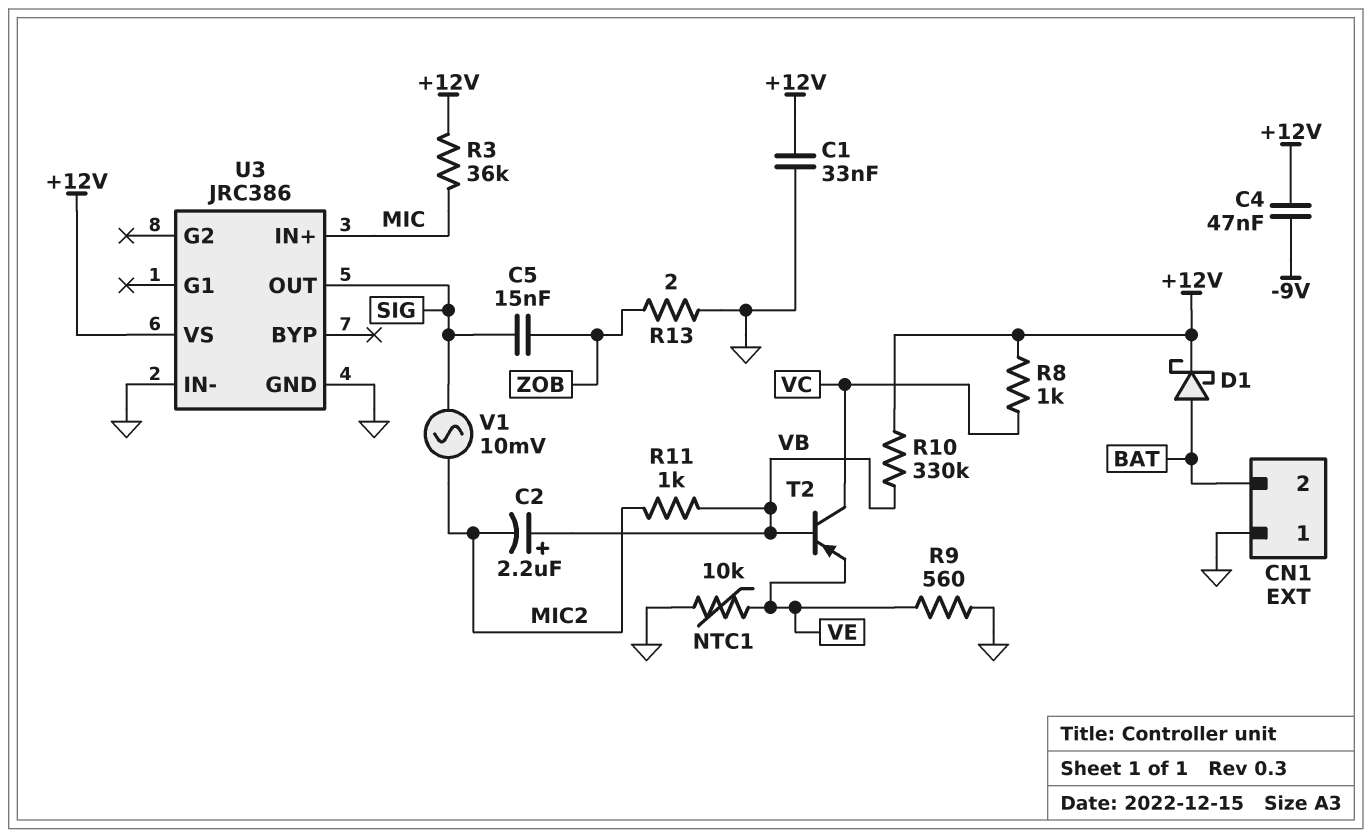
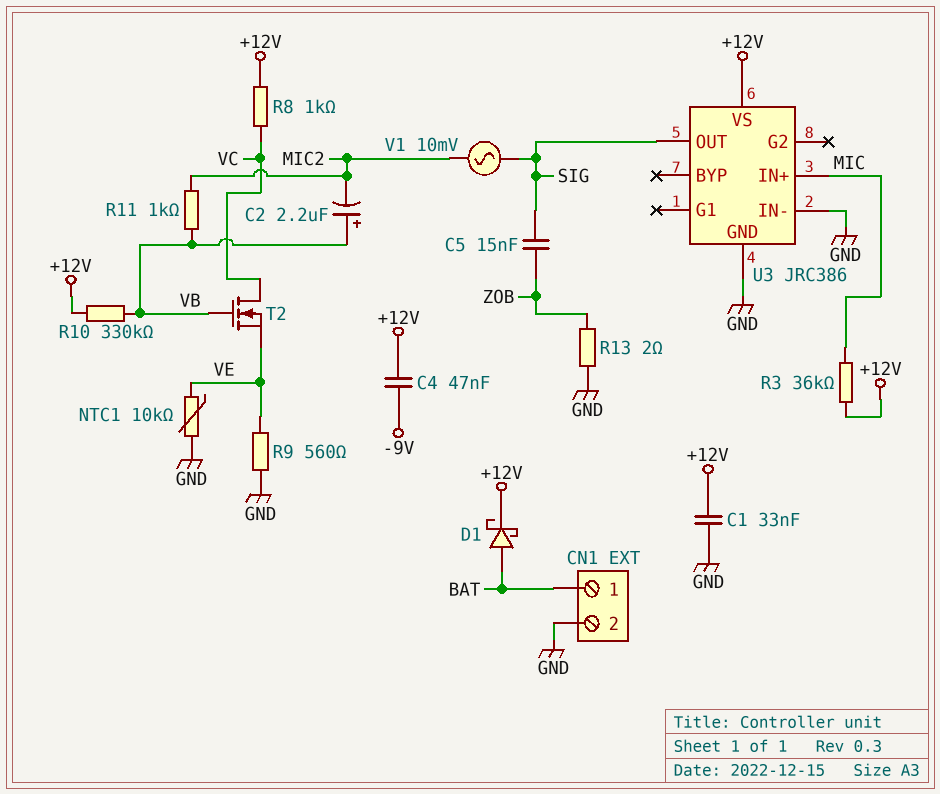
CN1 pin 1: GND -> BAT
CN1 pin 2: BAT -> GND
T2: PNP (B VB, C VC, E VE) -> NMOS (G VB, D VC, S VE)

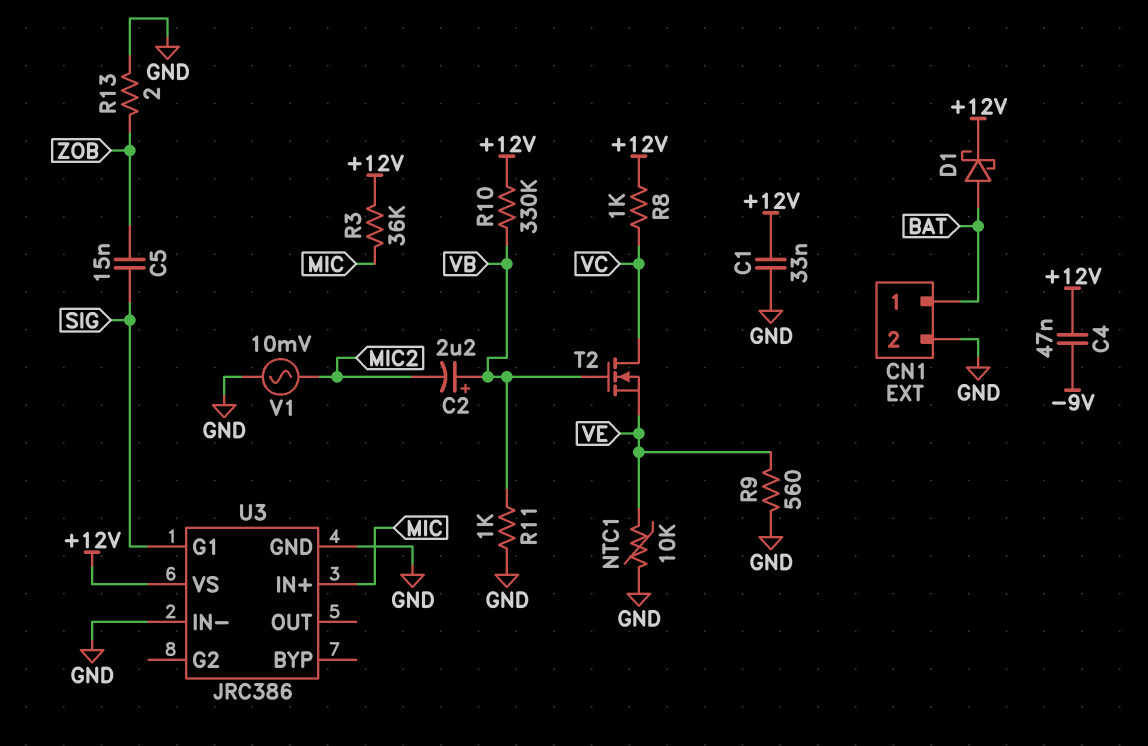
R11: 1k (MIC2, VB) -> 1k (GND, VB)
U3 pin G1: none -> SIG
U3 pin OUT: SIG -> none
V1: AC 10mV (MIC2, SIG) -> AC 10mV (GND, MIC2)

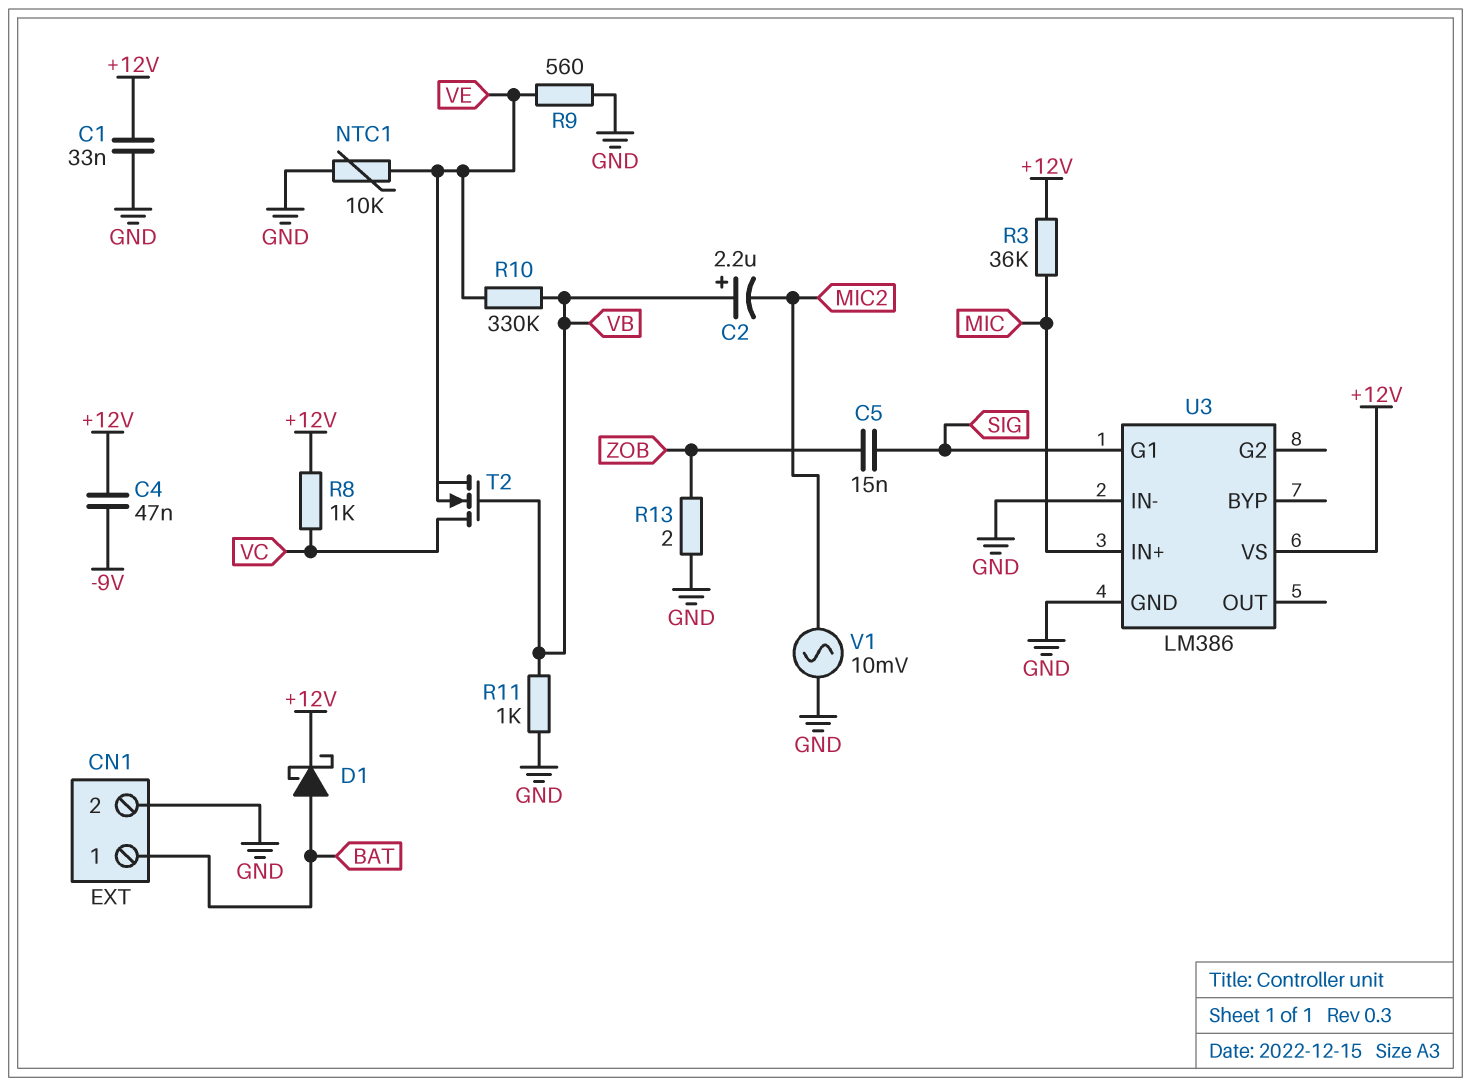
R10: 330k (+12V, VB) -> 330k (VB, VE)
U3: JRC386 -> LM386

